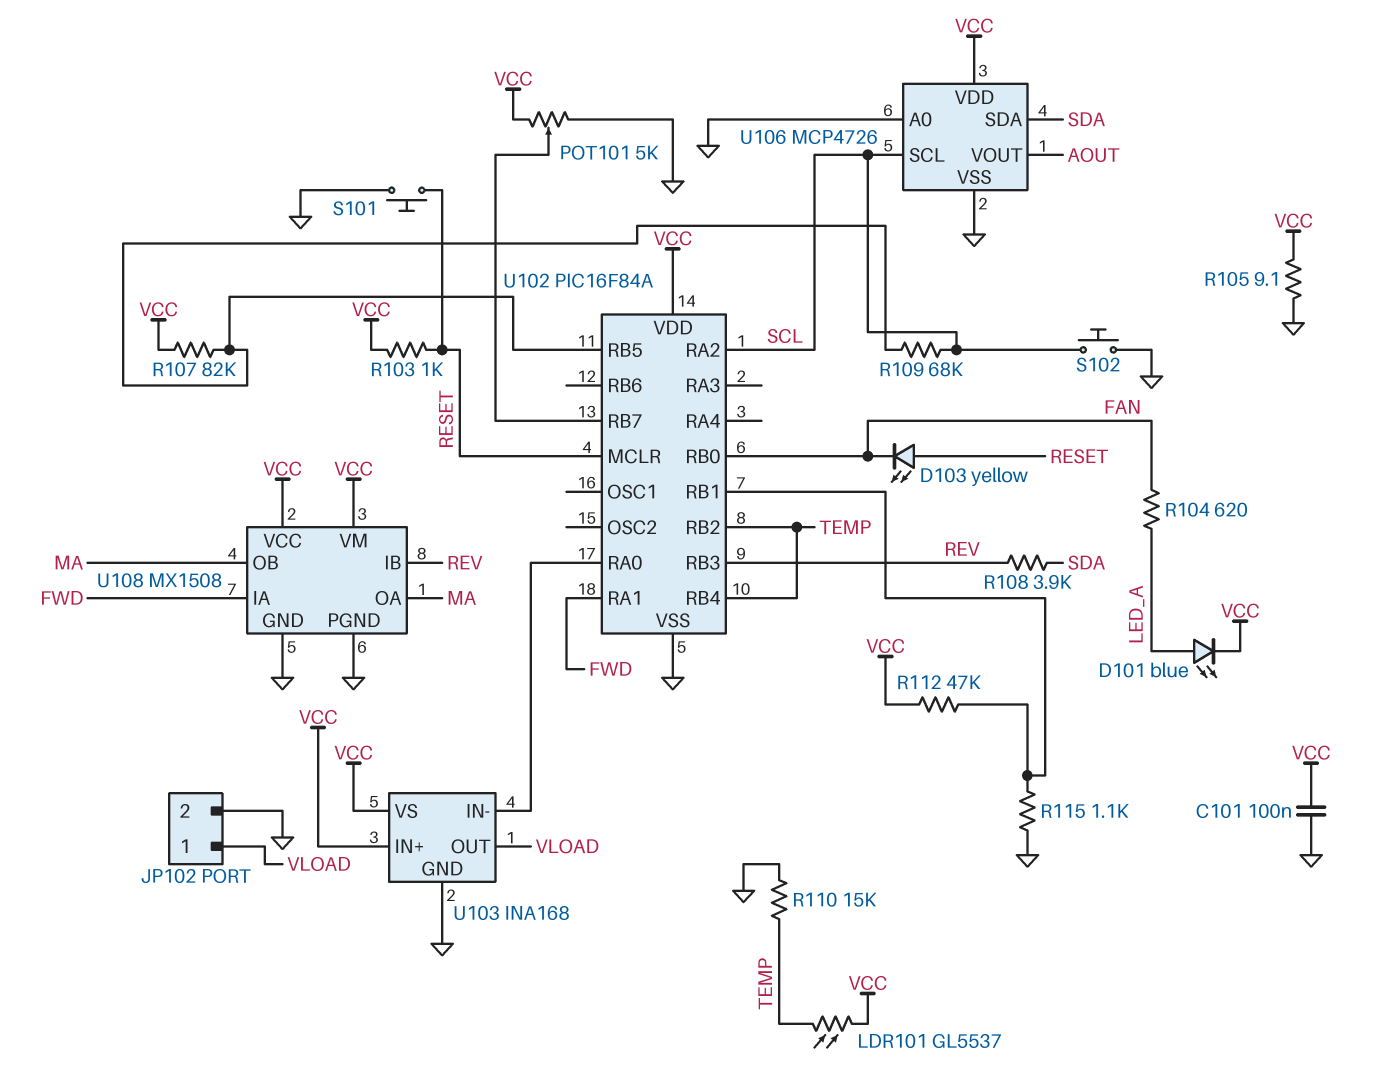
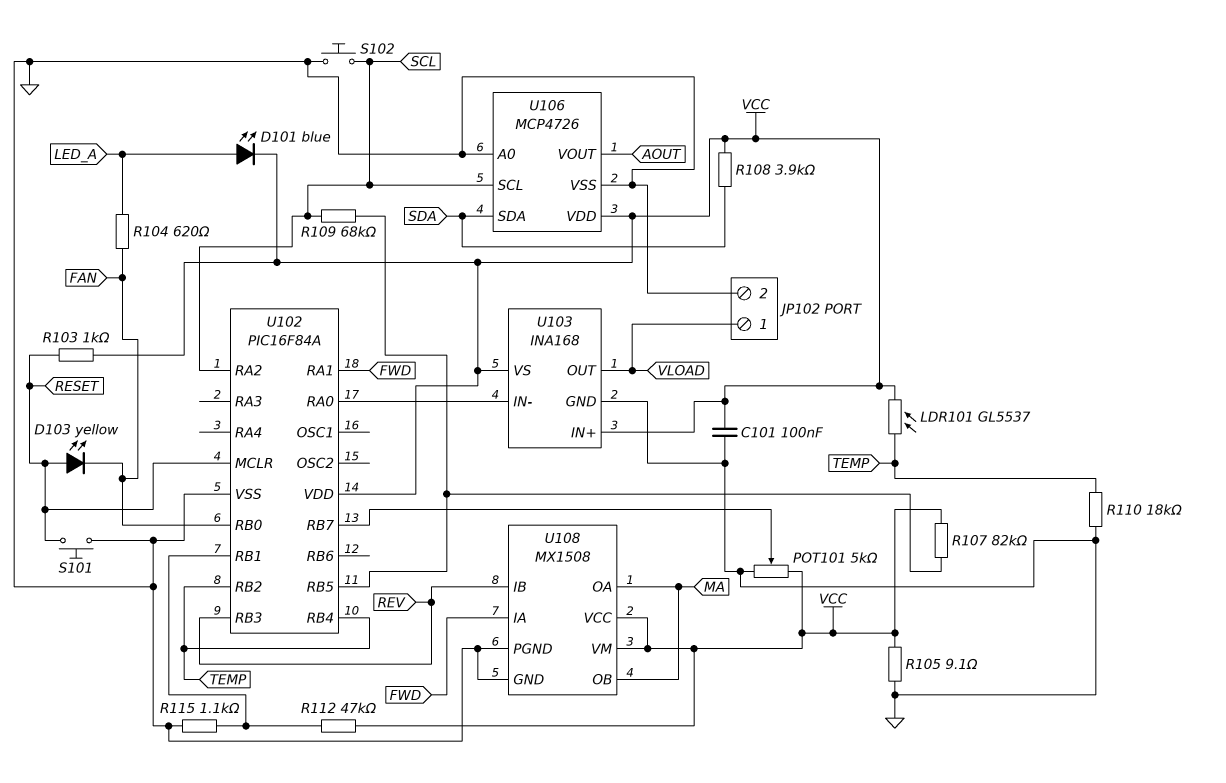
R108: 3.9k (REV, SDA) -> 3.9k (SDA, VCC)
R110: 15k (GND, TEMP) -> 18k (GND, TEMP)

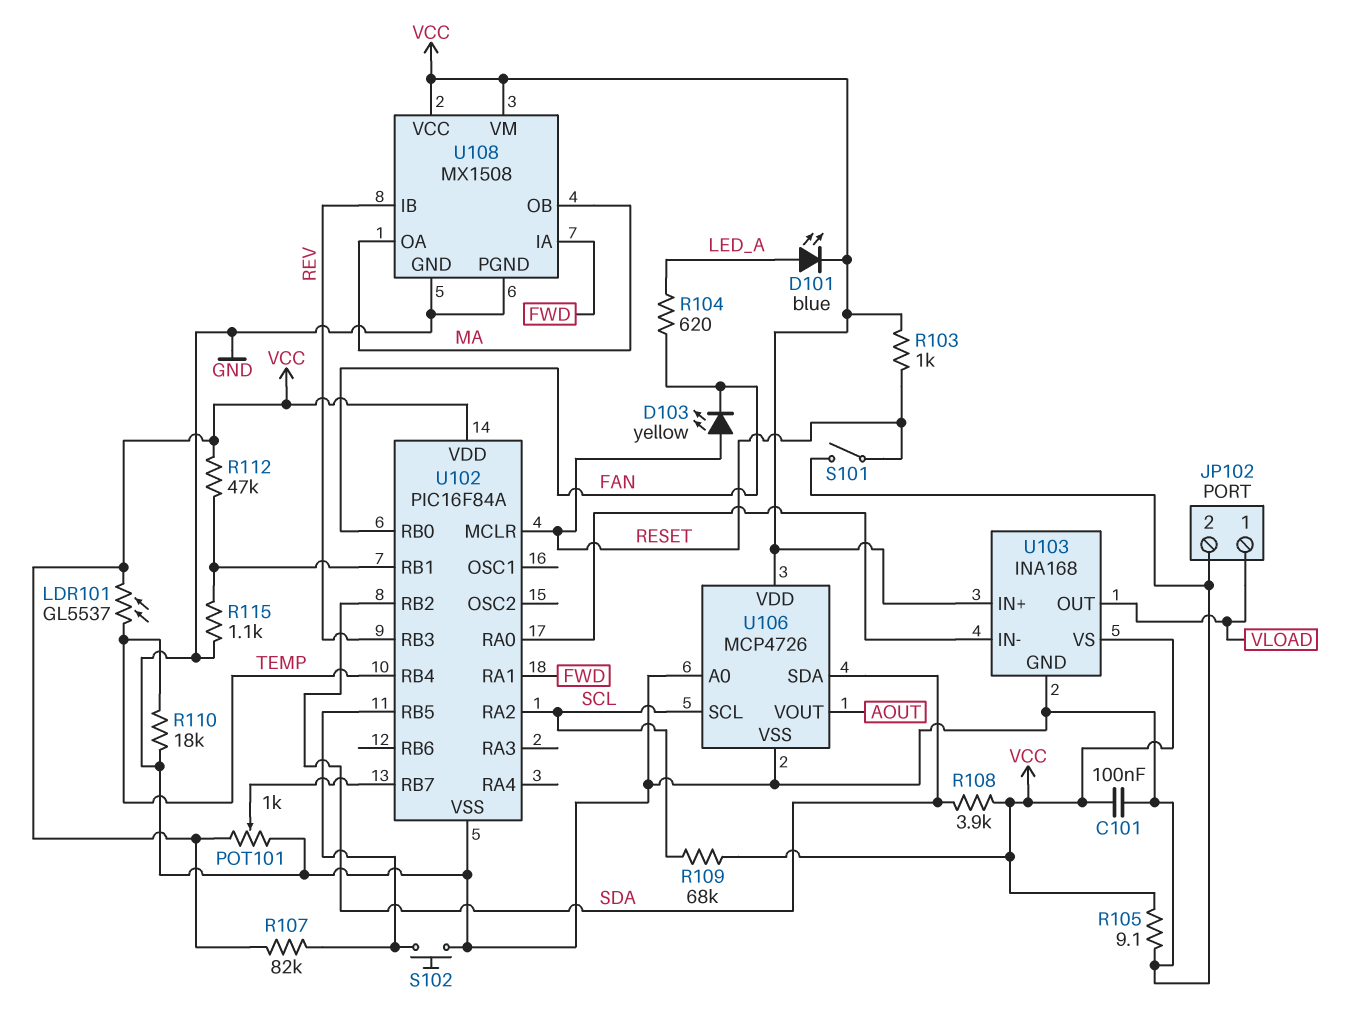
POT101: 5k (GND, VCC, wiper U102/RB7) -> 1k (GND, VCC, wiper U102/RB7)
R109: 68k (SCL, U102/RB5) -> 68k (SCL, VCC)
S101: button (GND, RESET) -> switch (GND, RESET)
S102: button (GND, SCL) -> button (GND, U102/RB5)
U102 pin RB2: TEMP -> SDA

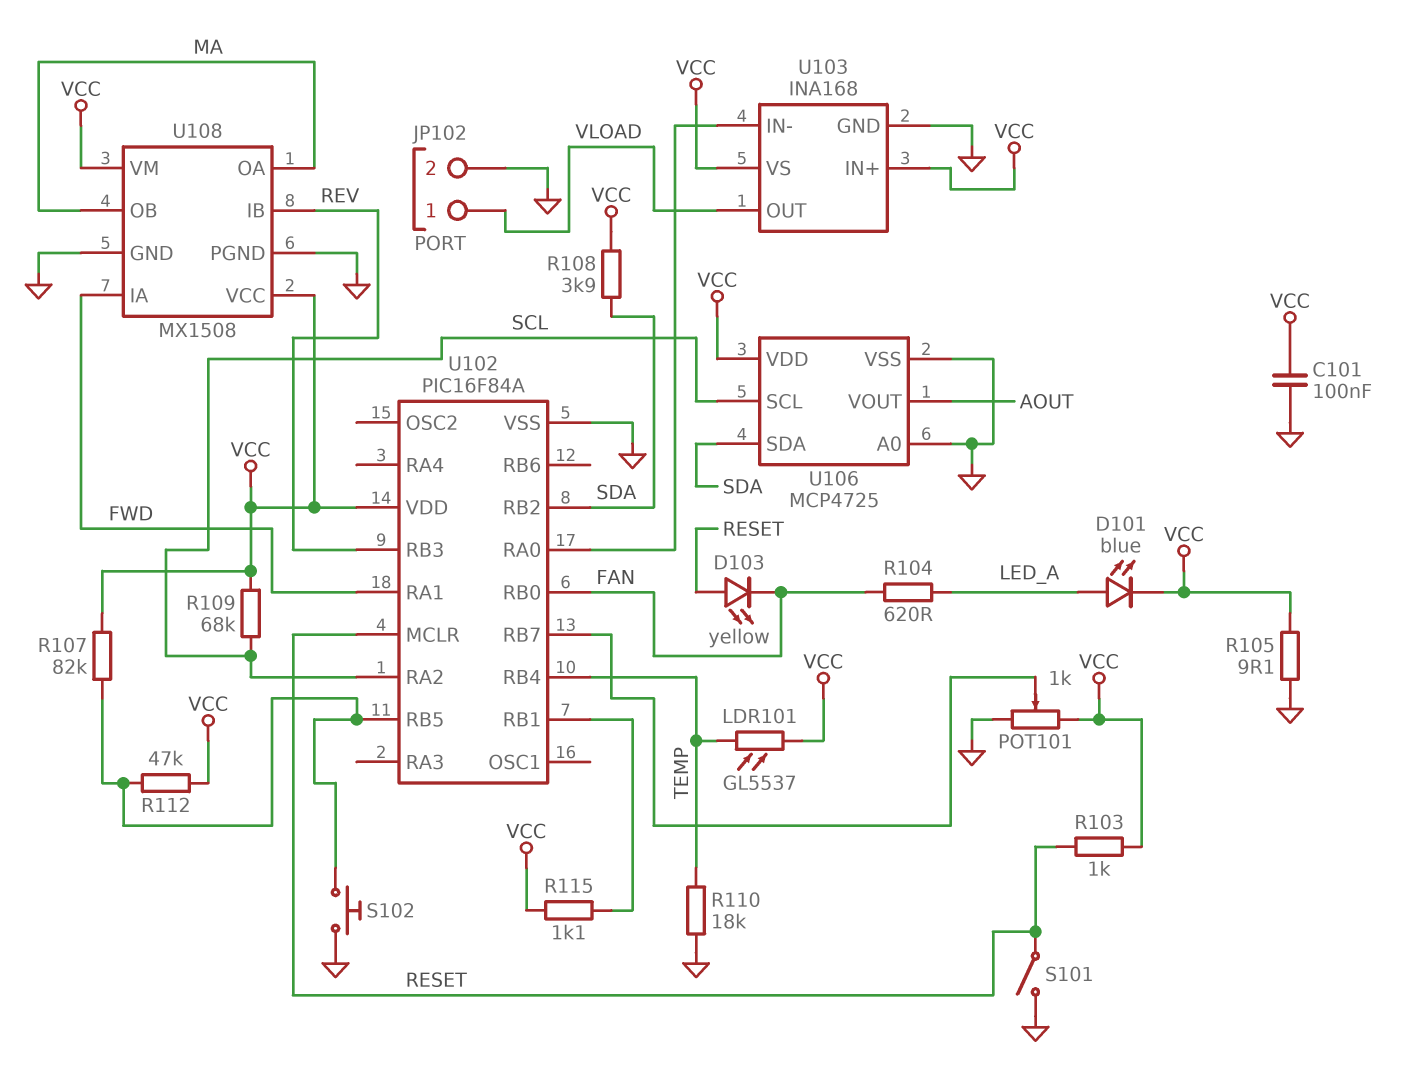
R112: 47k (U102/RB1, VCC) -> 47k (U102/RB5, VCC)
R115: 1.1k (GND, U102/RB1) -> 1.1k (U102/RB1, VCC)
U106: MCP4726 -> MCP4725

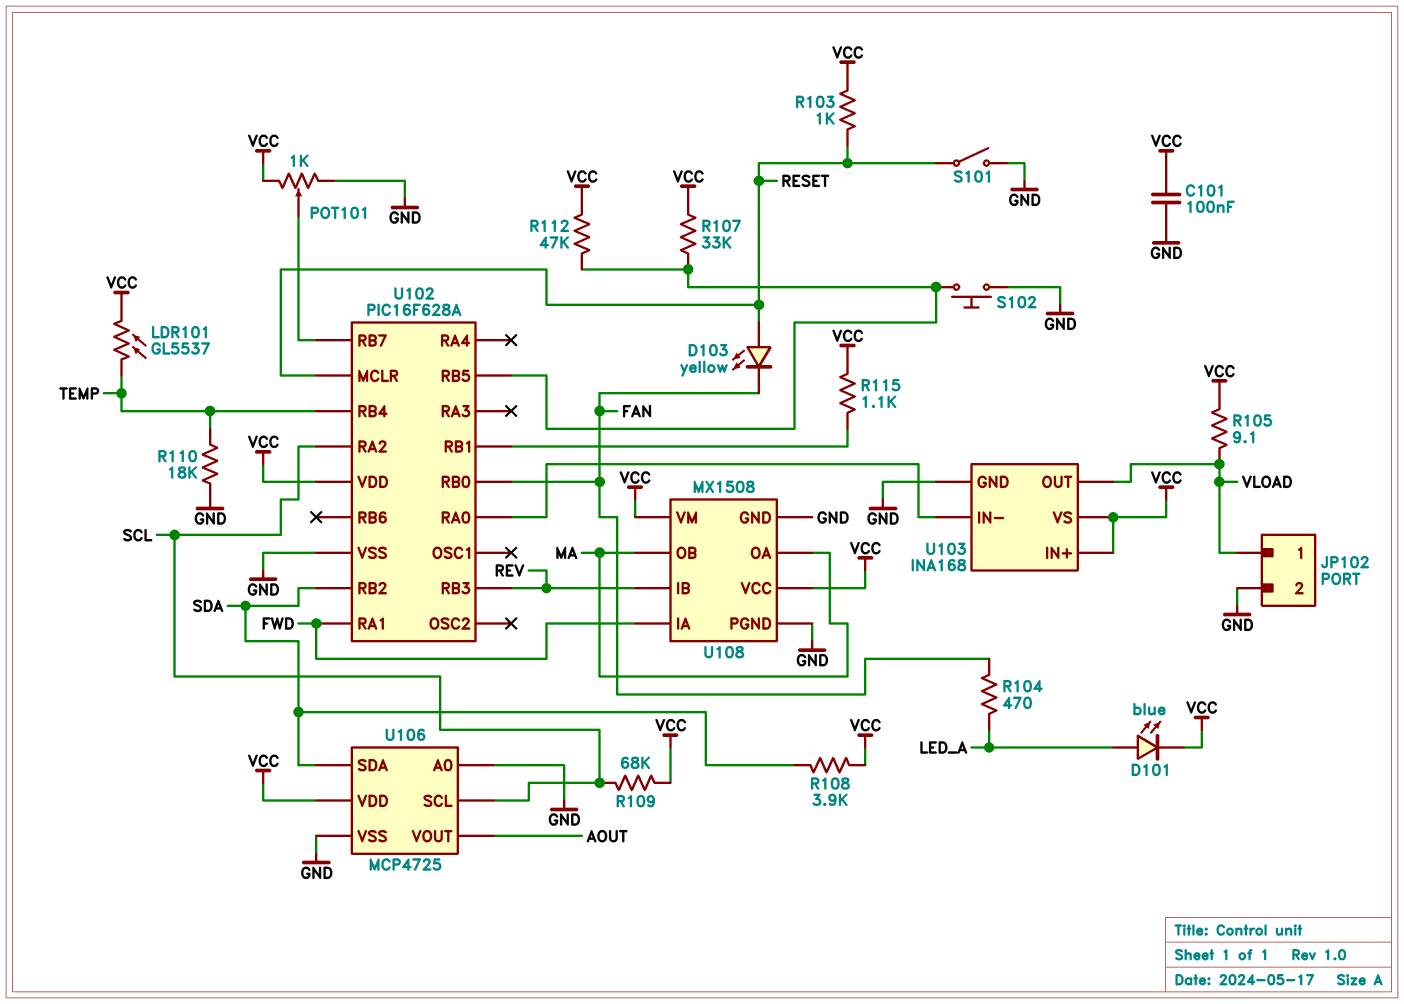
R104: 620 (FAN, LED_A) -> 470 (FAN, LED_A)
R105: 9.1 (GND, VCC) -> 9.1 (VCC, VLOAD)
R107: 82k (U102/RB5, VCC) -> 33k (U102/RB5, VCC)
U102: PIC16F84A -> PIC16F628A

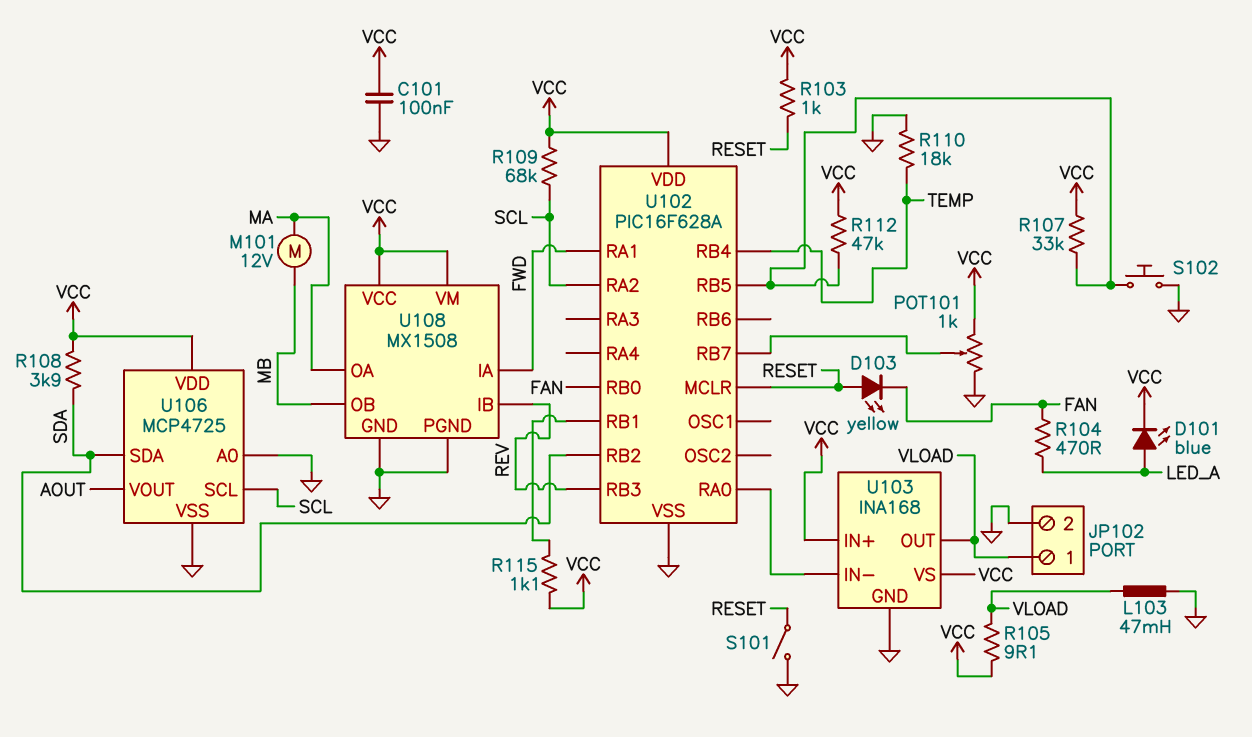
L103: none -> 47mH (GND, VLOAD)
LDR101: GL5537 (TEMP, VCC) -> none
M101: none -> motor 12V (MA, MB)
U108 pin OB: MA -> MB

